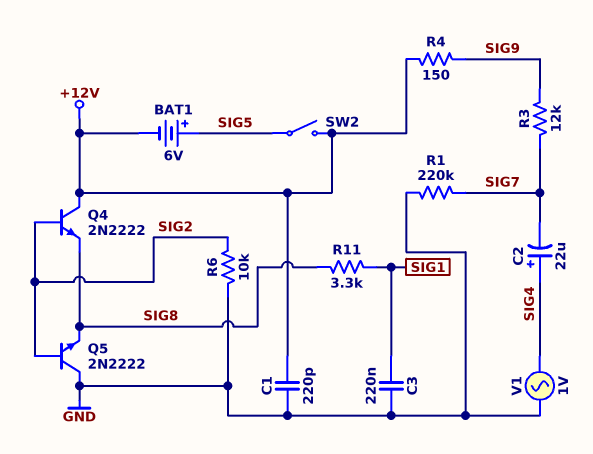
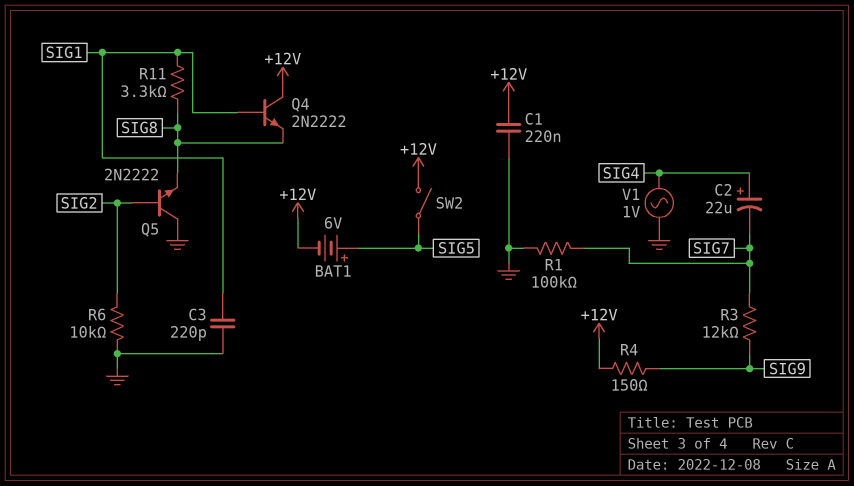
C1: 220pF (+12V, GND) -> 220nF (+12V, GND)
C3: 220nF (GND, SIG1) -> 220pF (GND, SIG1)
Q4: NPN 2N2222 (B SIG2, C +12V, E SIG8) -> NPN 2N2222 (B SIG1, C +12V, E SIG8)
R1: 220k (GND, SIG7) -> 100k (GND, SIG7)

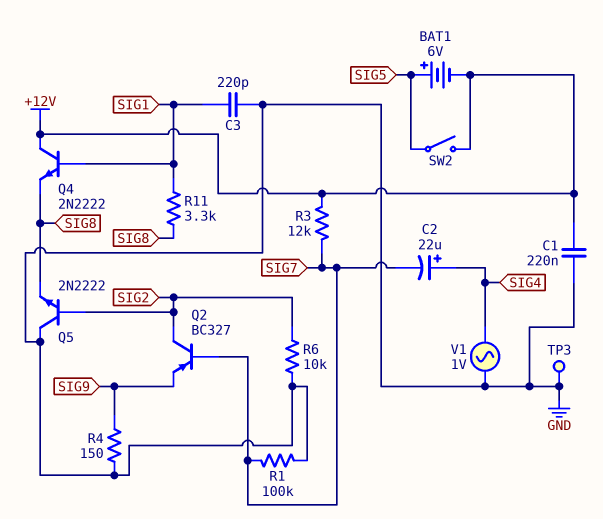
Q2: none -> PNP BC327 (B SIG7, C SIG2, E SIG9)
R3: 12k (SIG7, SIG9) -> 12k (+12V, SIG7)
R4: 150 (+12V, SIG9) -> 150 (GND, SIG9)
TP3: none -> test point (GND)

